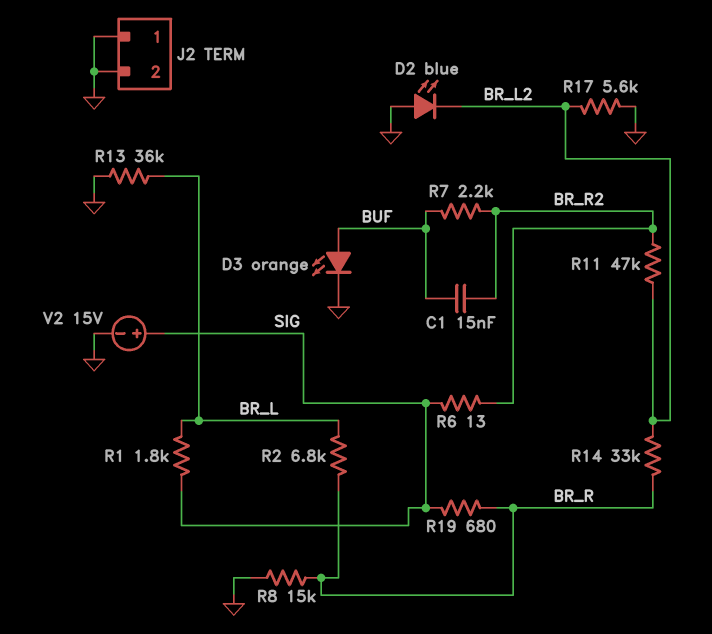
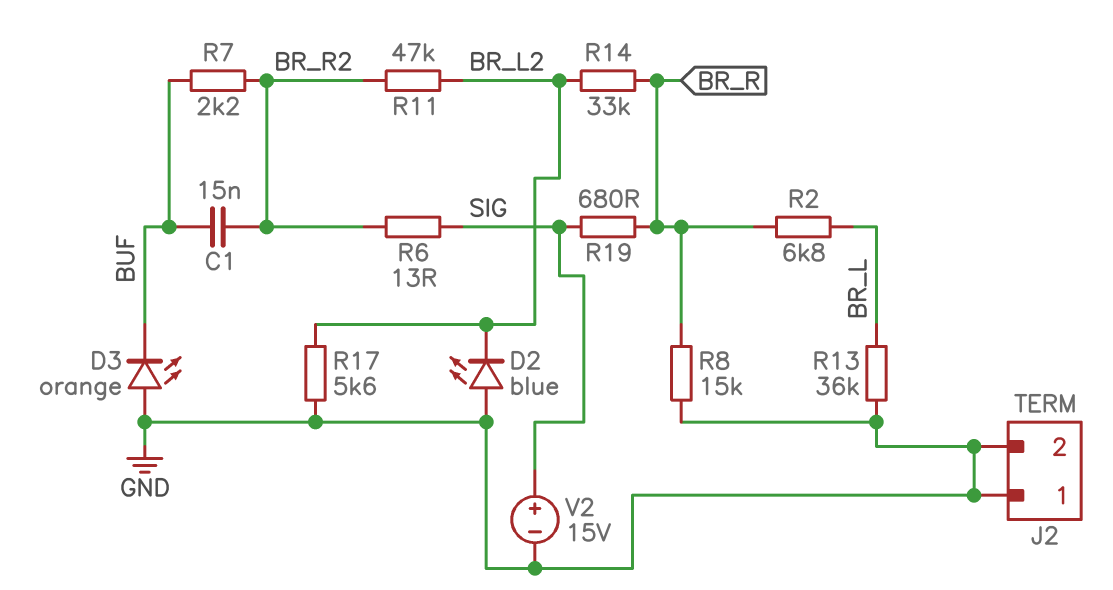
D3: LED orange (A BUF, K GND) -> LED orange (A GND, K BUF)
R1: 1.8k (BR_L, SIG) -> none

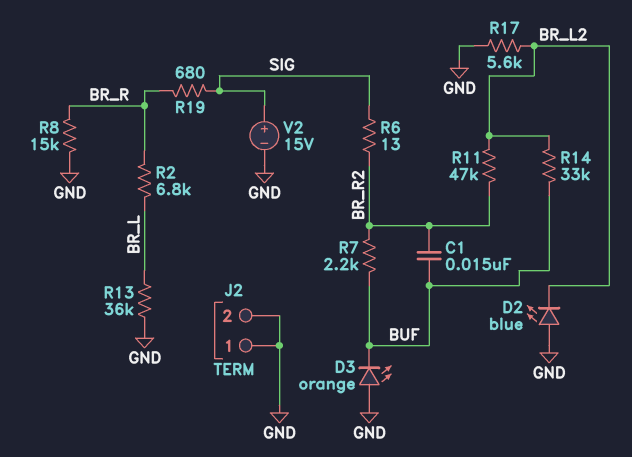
R14: 33k (BR_L2, BR_R) -> 33k (BR_L2, BUF)

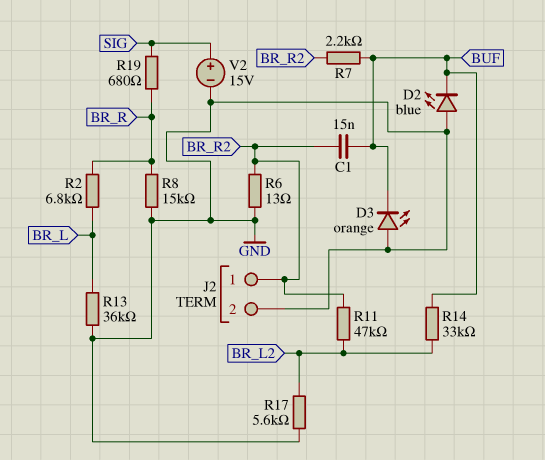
D2: LED blue (A GND, K BR_L2) -> LED blue (A GND, K BUF)
J2 pin 1: GND -> BR_R2
R6: 13 (BR_R2, SIG) -> 13 (BR_R2, GND)

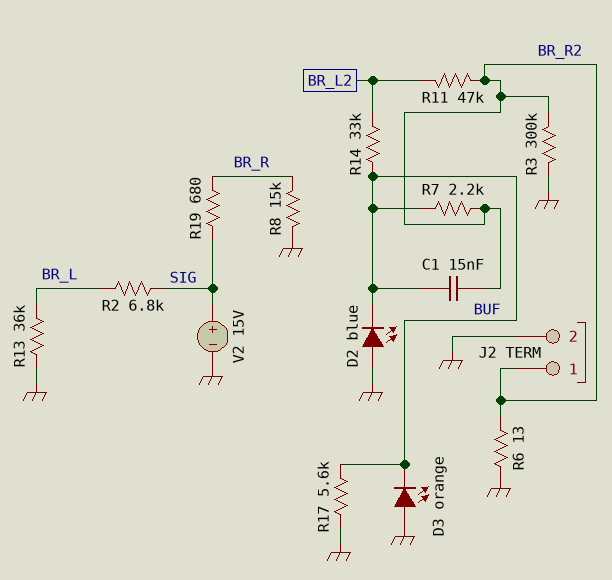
R2: 6.8k (BR_L, BR_R) -> 6.8k (BR_L, SIG)
R3: none -> 300k (BR_R2, GND)
R17: 5.6k (BR_L2, GND) -> 5.6k (BUF, GND)

